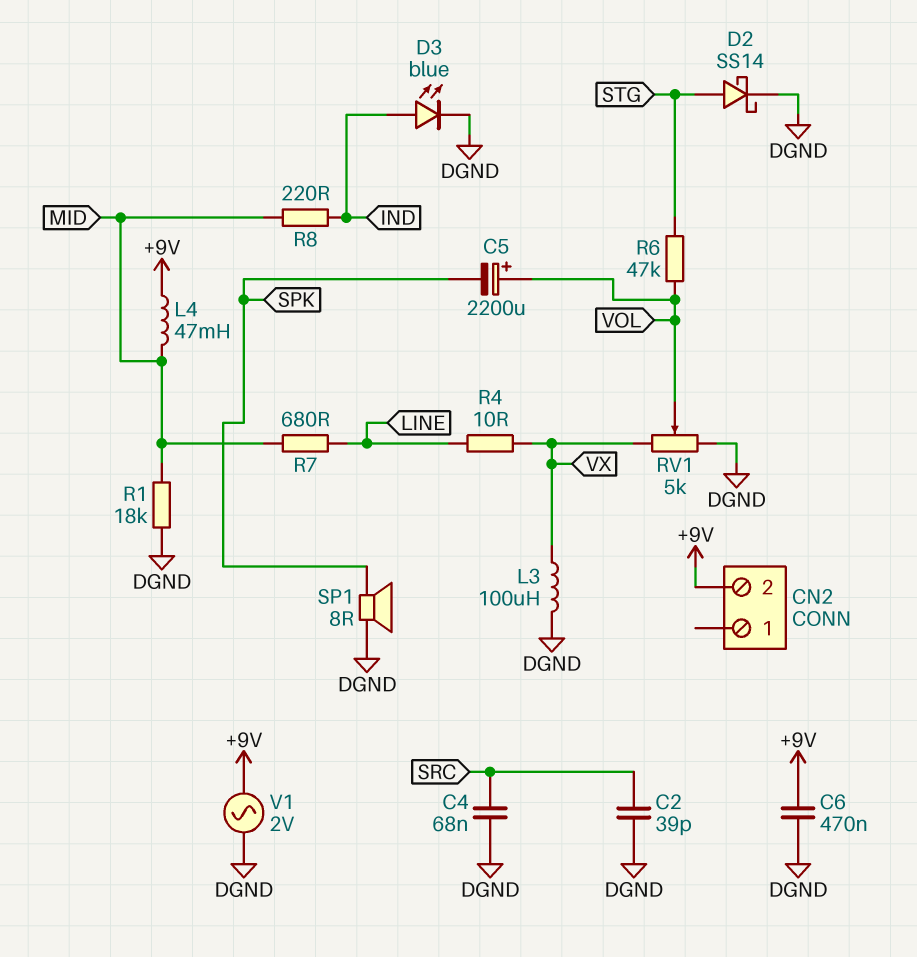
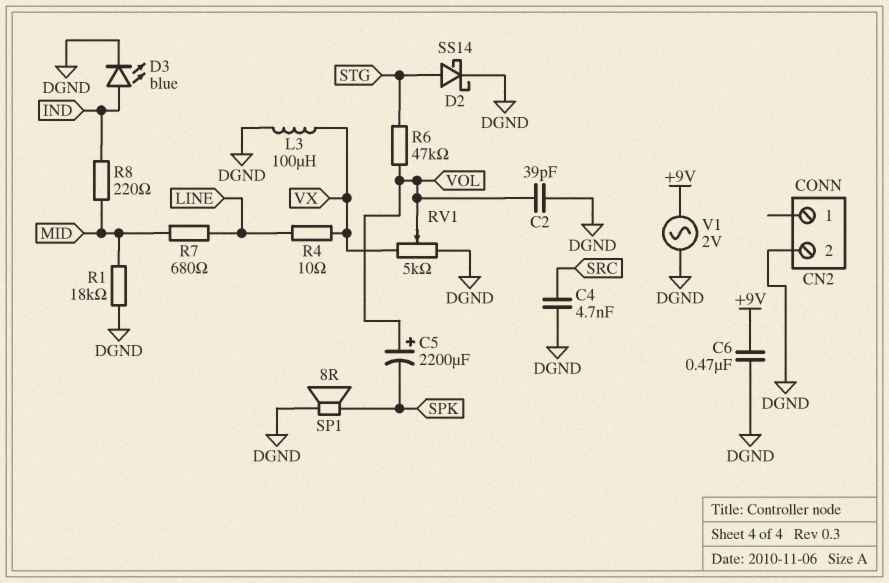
C2: 39pF (DGND, SRC) -> 39pF (DGND, VOL)
C4: 68nF (DGND, SRC) -> 4.7nF (DGND, SRC)
CN2 pin 2: +9V -> DGND
L4: 47mH (+9V, MID) -> none

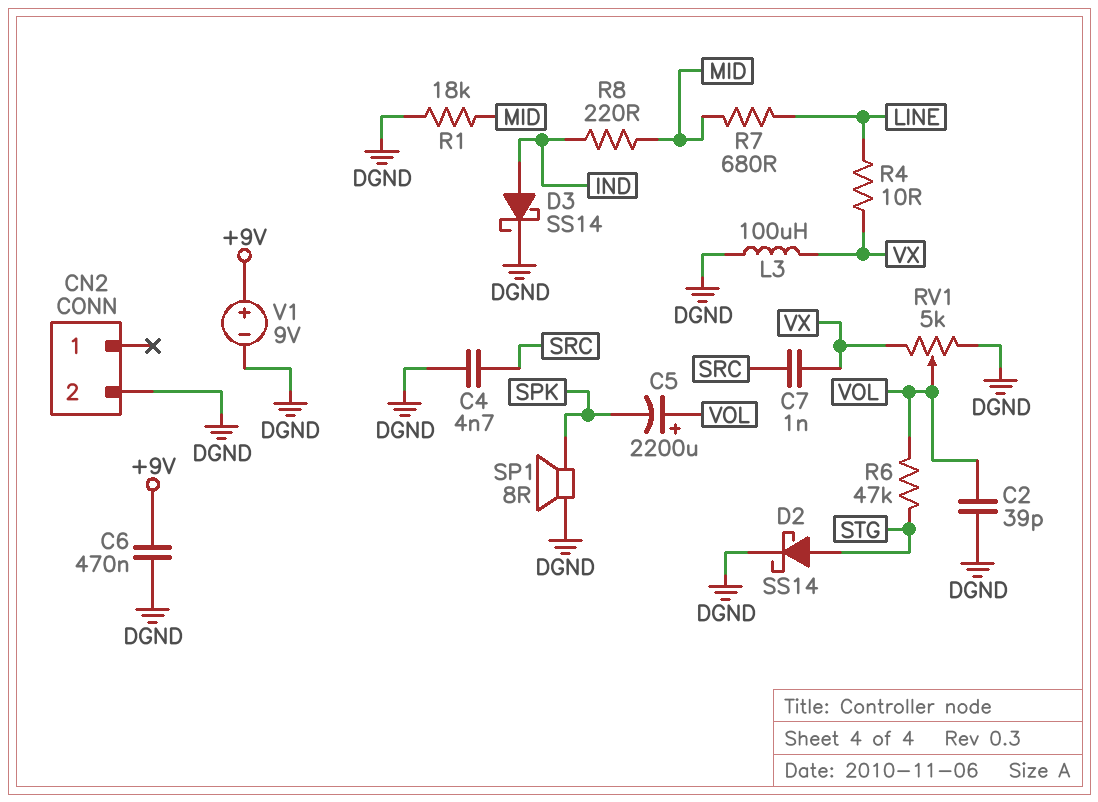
C7: none -> 1nF (SRC, VX)
D3: LED blue (A IND, K DGND) -> schottky SS14 (A IND, K DGND)
V1: AC 2V (+9V, DGND) -> 9V (plus +9V, minus DGND)

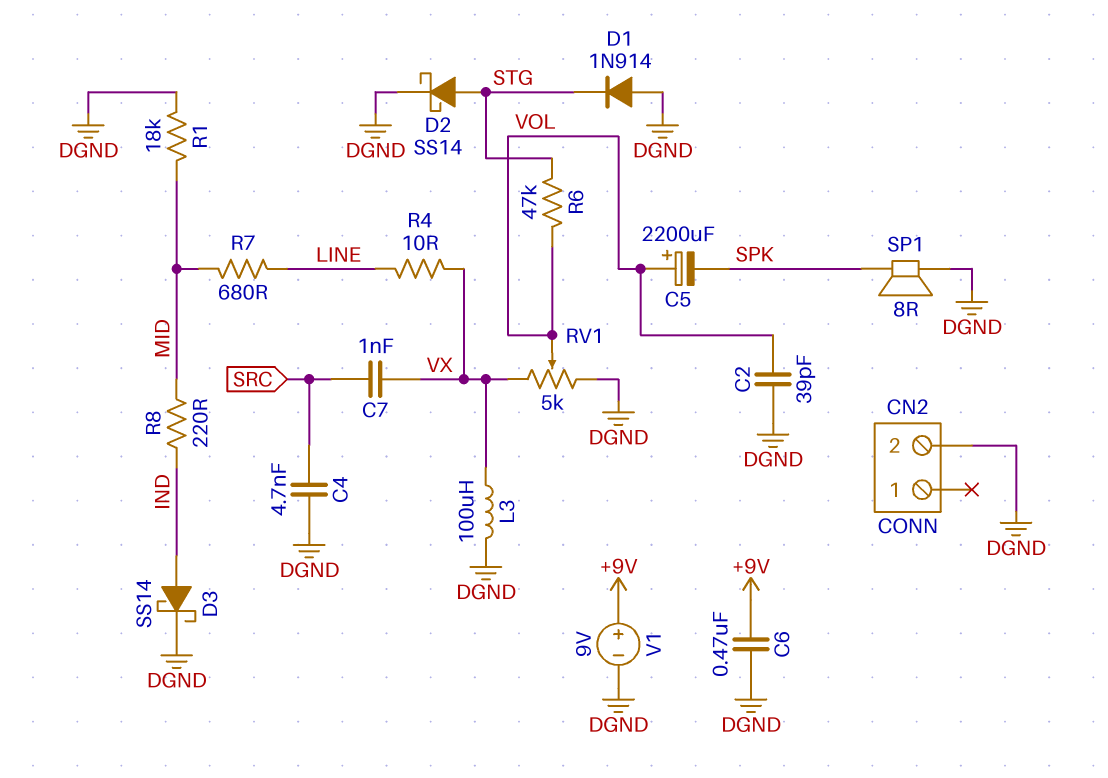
D1: none -> diode 1N914 (A DGND, K STG)

